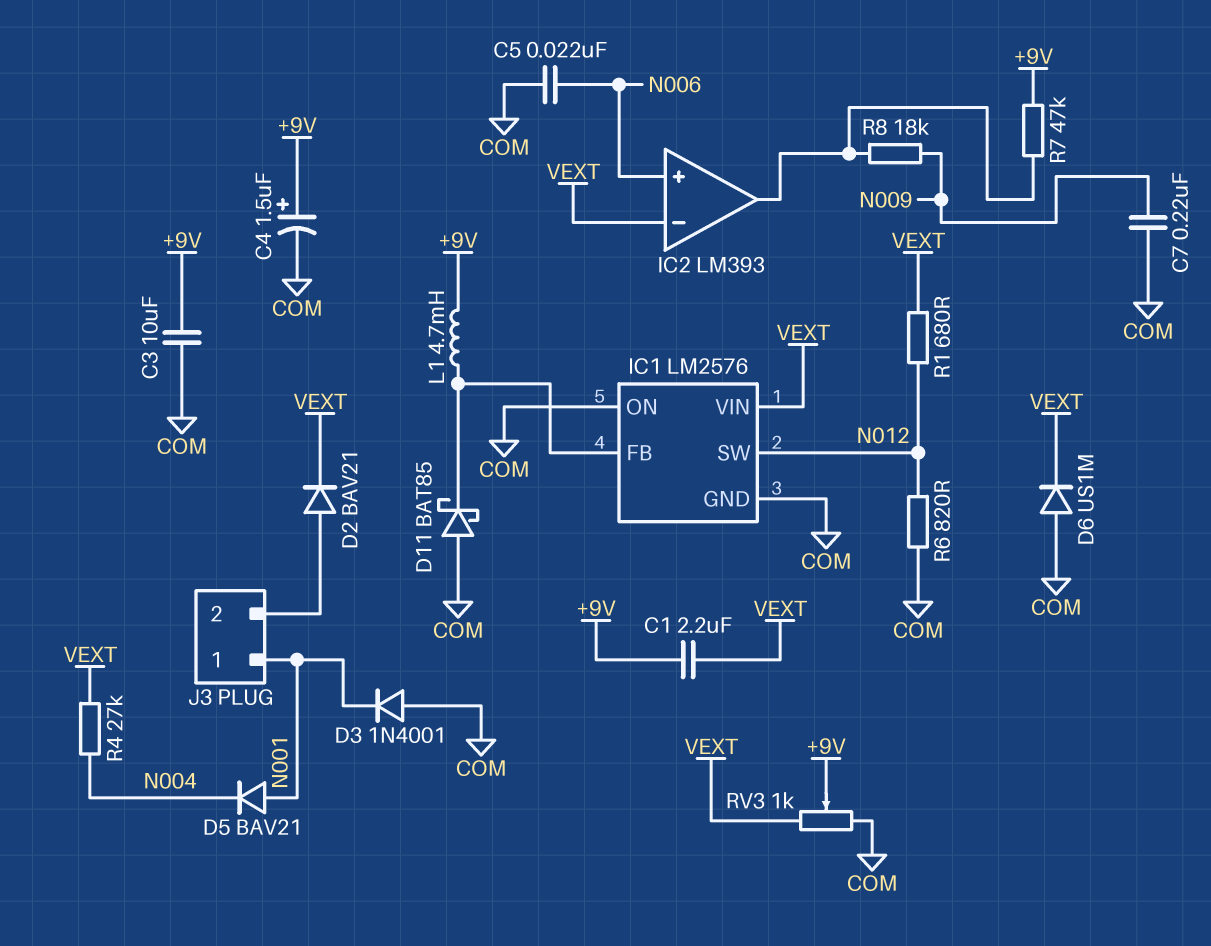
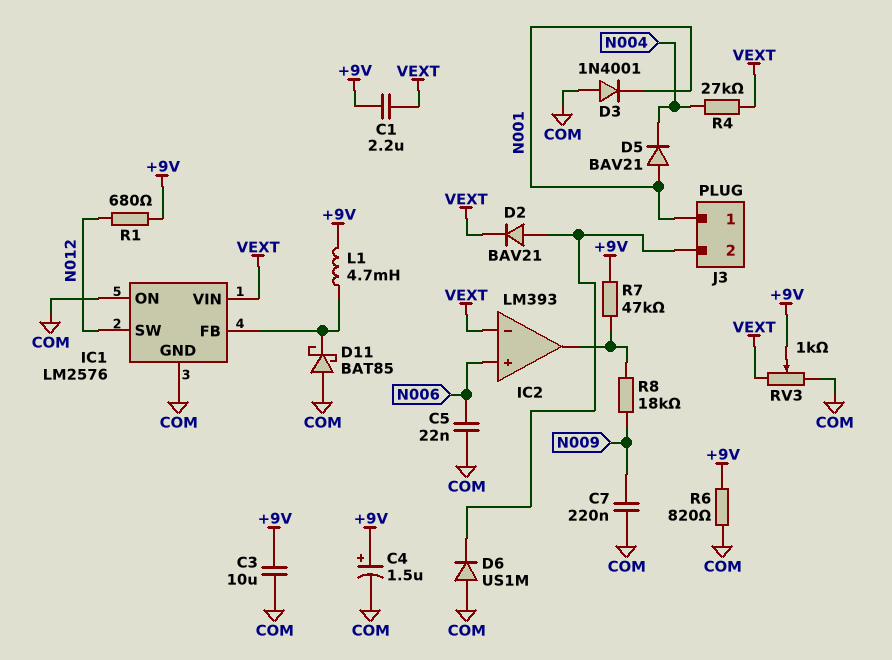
D6: diode US1M (A COM, K VEXT) -> diode US1M (A COM, K J3/2)
R1: 680 (N012, VEXT) -> 680 (+9V, N012)
R6: 820 (COM, N012) -> 820 (+9V, COM)

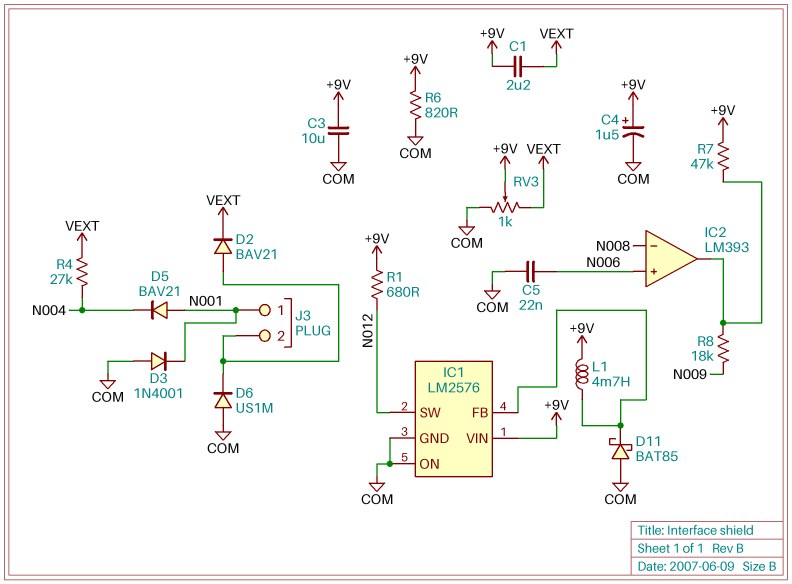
C7: 220nF (COM, N009) -> none
IC1 pin VIN: VEXT -> +9V
IC2 pin in-: VEXT -> N008

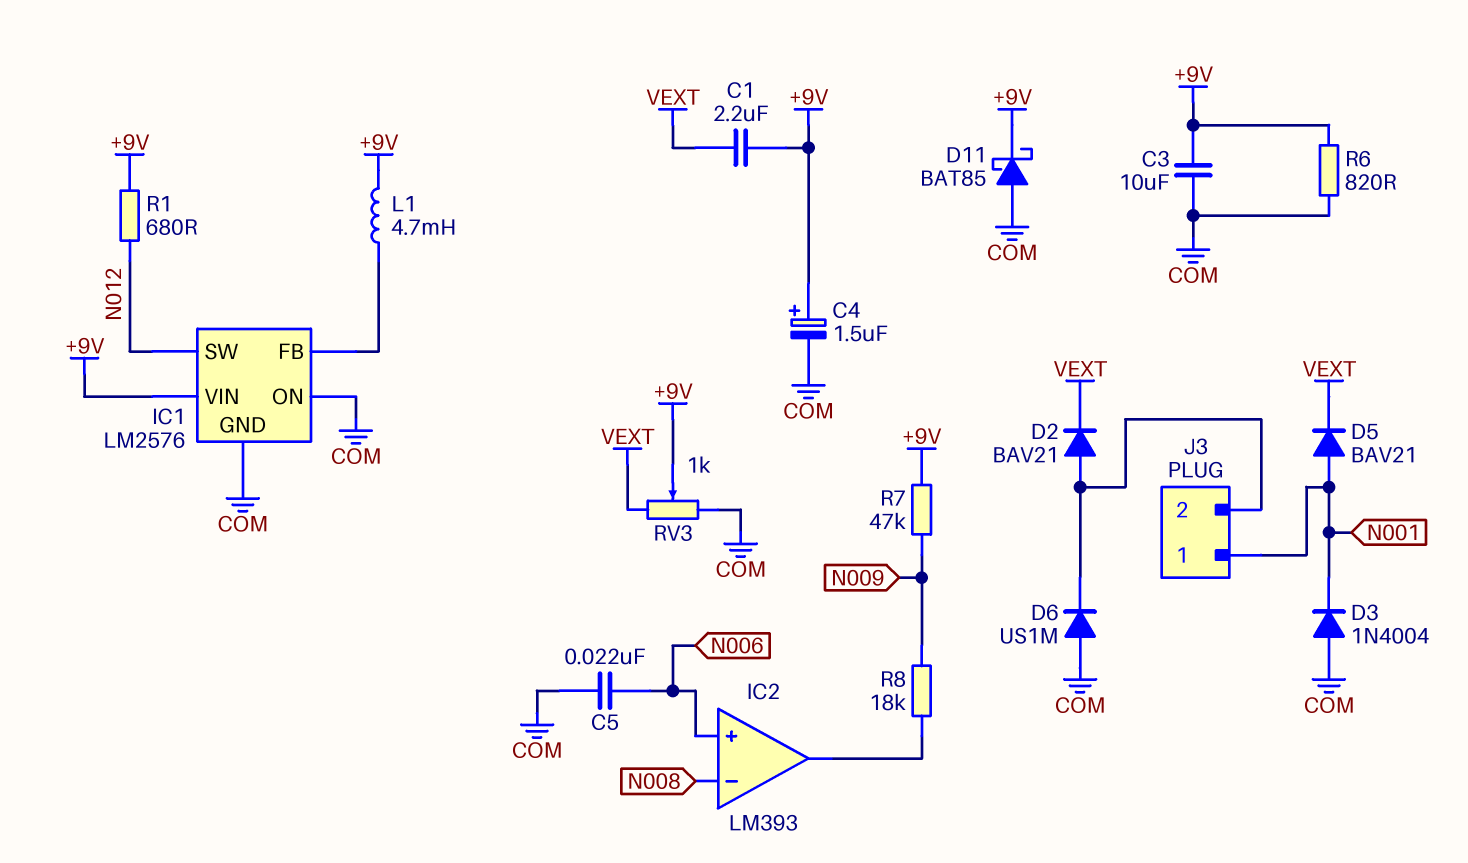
D3: diode 1N4001 (A COM, K N001) -> diode 1N4004 (A COM, K N001)
D5: diode BAV21 (A N001, K N004) -> diode BAV21 (A N001, K VEXT)
D11: schottky BAT85 (A COM, K IC1/FB) -> schottky BAT85 (A COM, K +9V)
R4: 27k (N004, VEXT) -> none
R7: 47k (+9V, IC2/out) -> 47k (+9V, N009)

